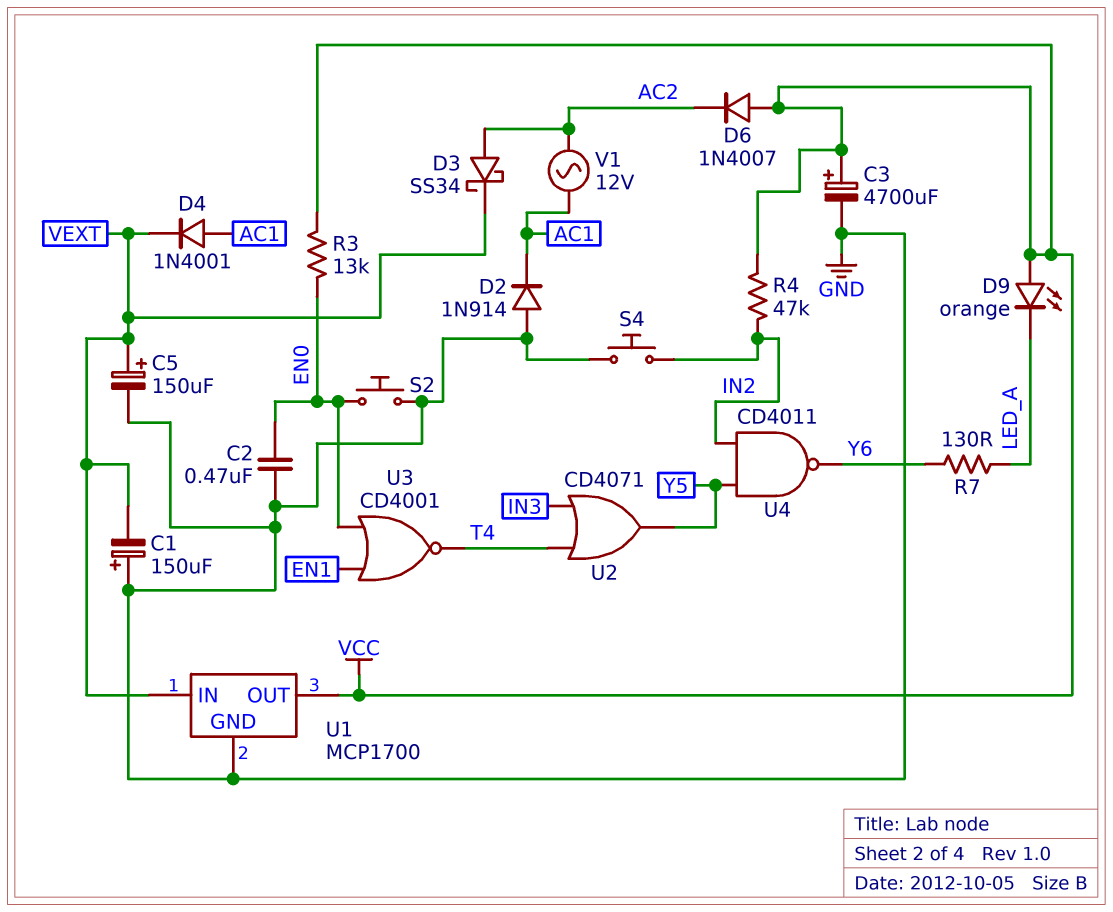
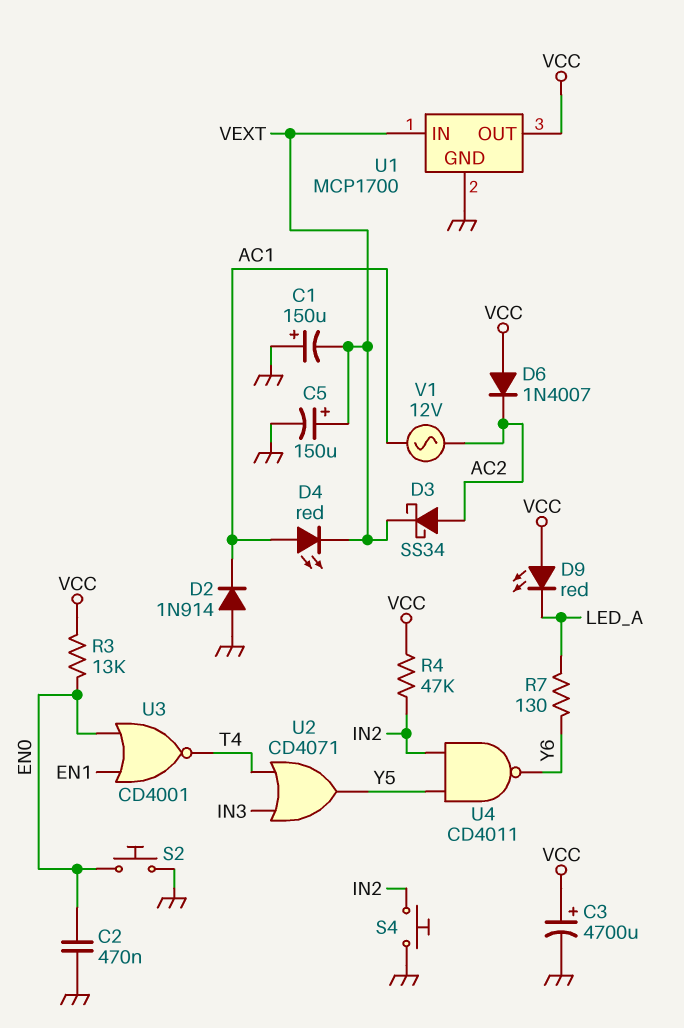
D4: diode 1N4001 (A AC1, K VEXT) -> LED red (A AC1, K VEXT)
D9: LED orange (A VCC, K LED_A) -> LED red (A VCC, K LED_A)

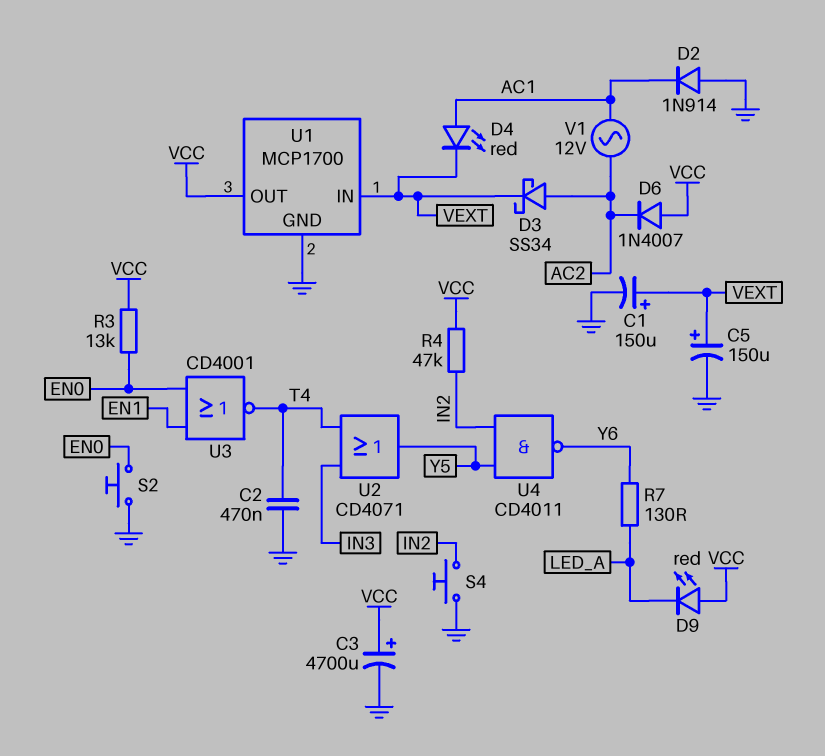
C1: 150uF (plus GND, minus VEXT) -> 150uF (plus VEXT, minus GND)
C2: 470nF (EN0, GND) -> 470nF (GND, T4)

